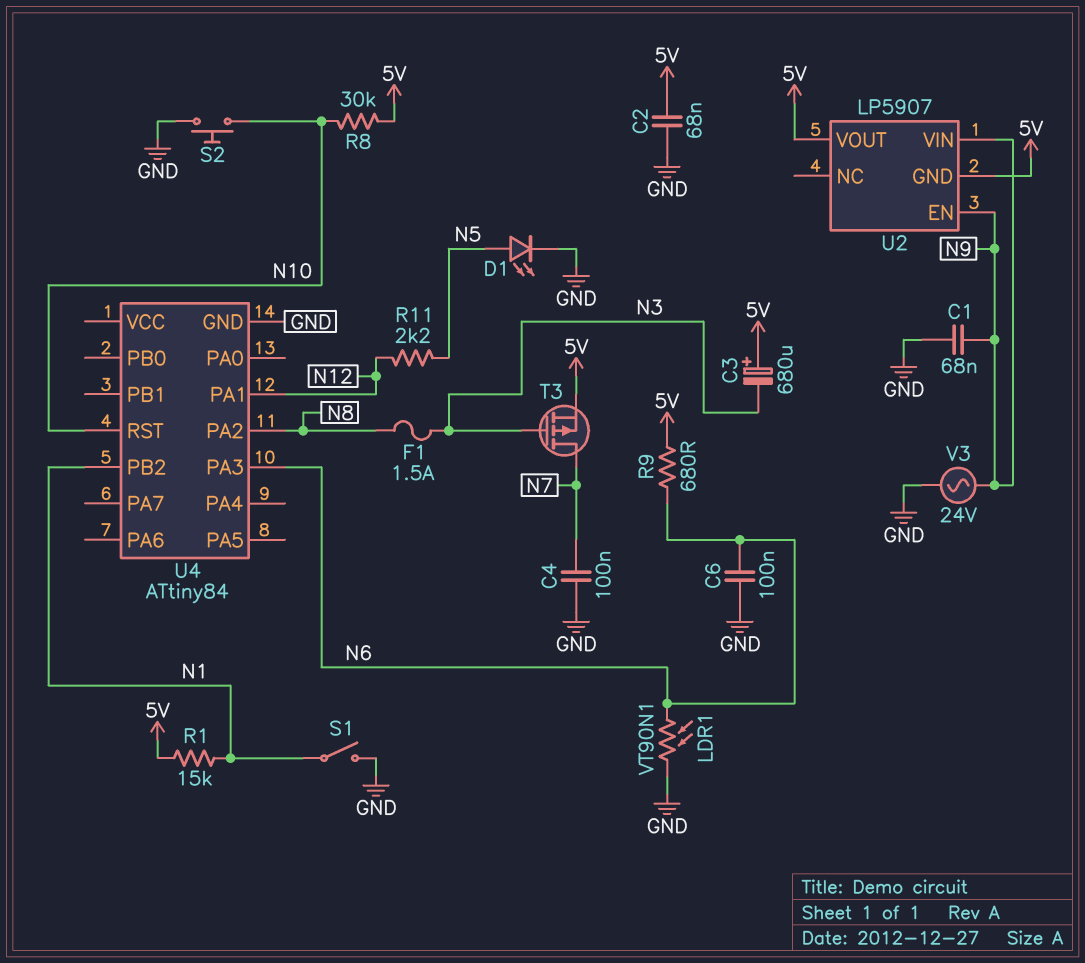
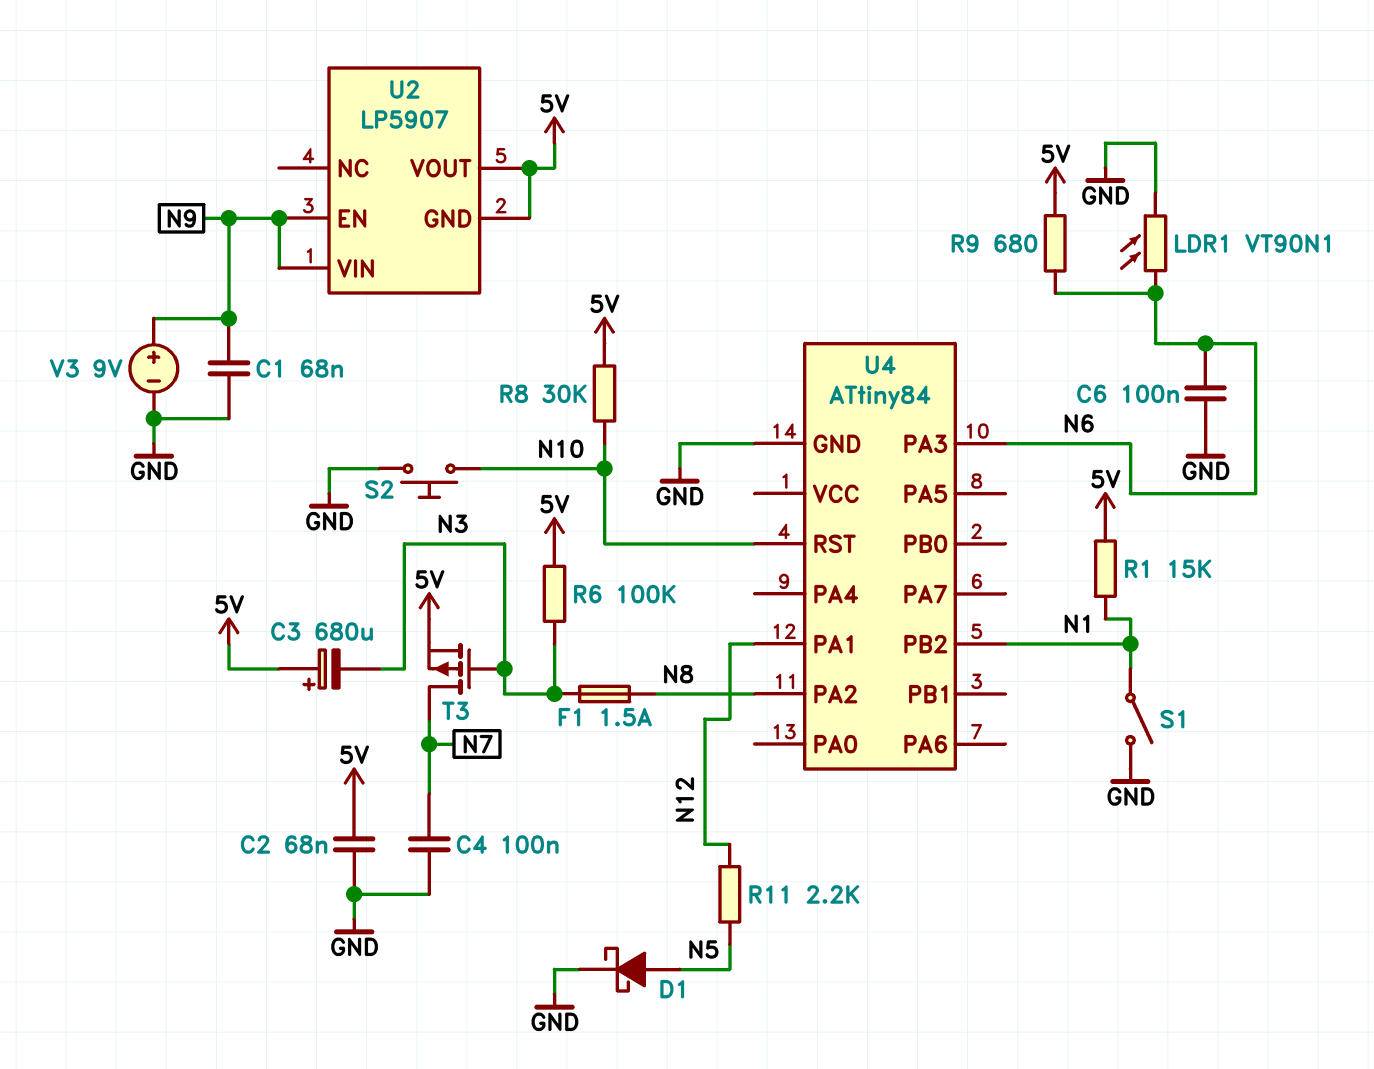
D1: LED (A N5, K GND) -> schottky (A N5, K GND)
R6: none -> 100k (5V, N3)
V3: AC 24V (GND, N9) -> 9V (plus N9, minus GND)

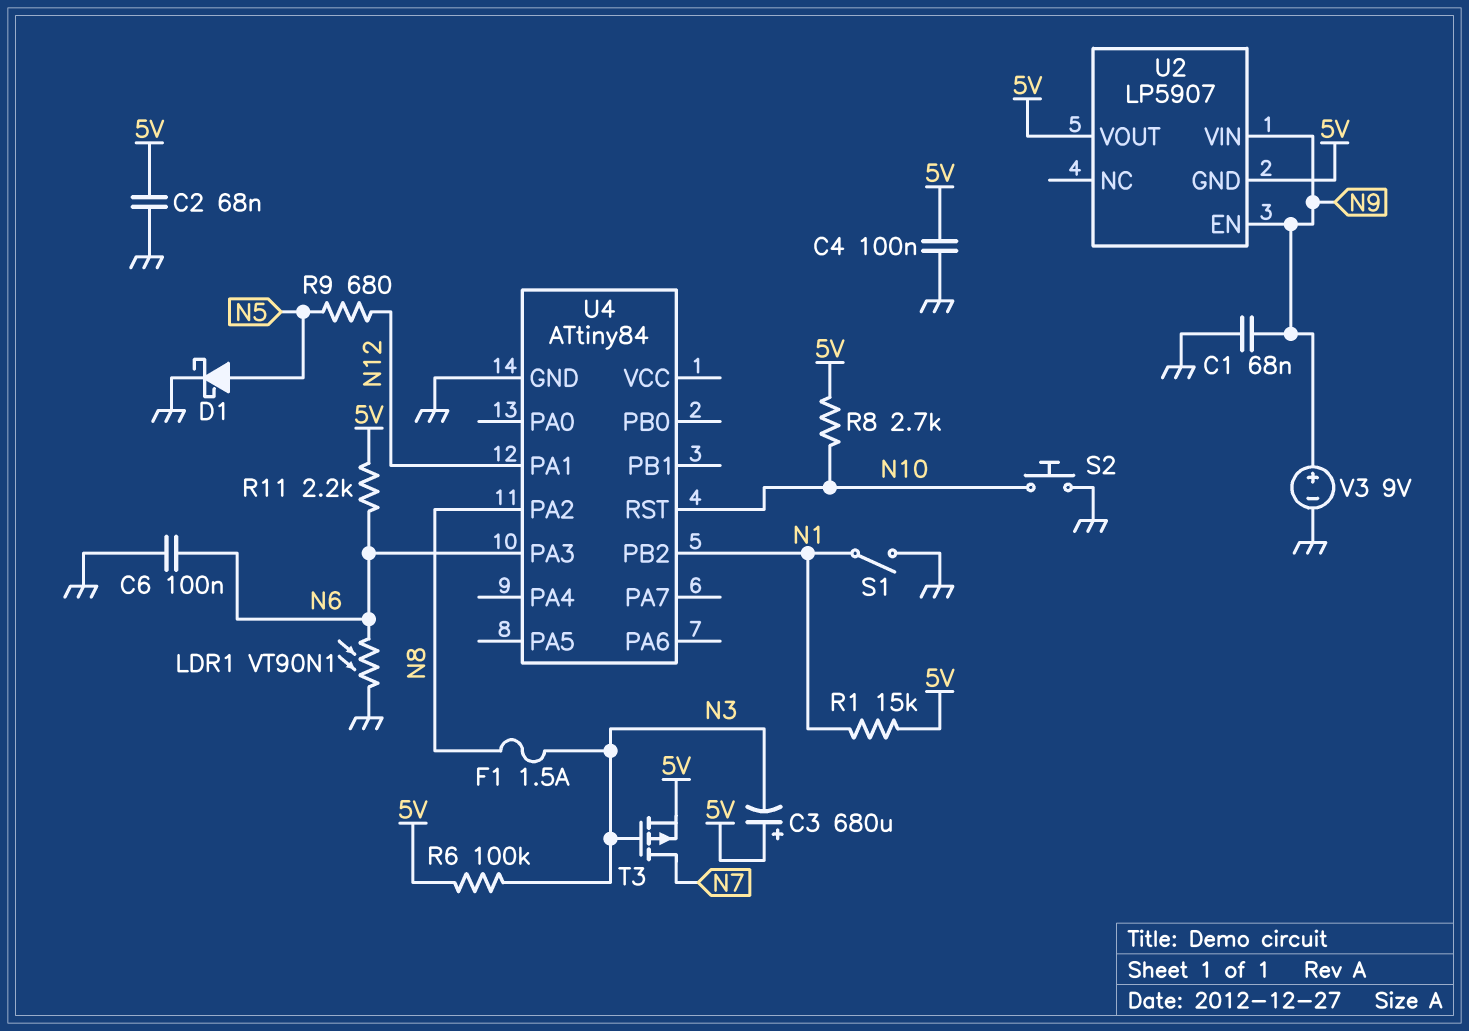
C4: 100nF (GND, N7) -> 100nF (5V, GND)
R8: 30k (5V, N10) -> 2.7k (5V, N10)
R9: 680 (5V, N6) -> 680 (N5, N12)
R11: 2.2k (N5, N12) -> 2.2k (5V, N6)

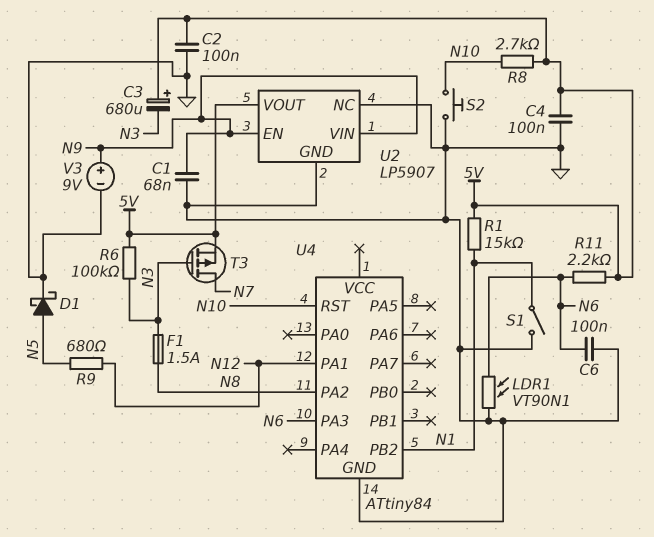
C2: 68nF (5V, GND) -> 100nF (5V, GND)
U2 pin GND: 5V -> GND
U2 pin NC: none -> GND

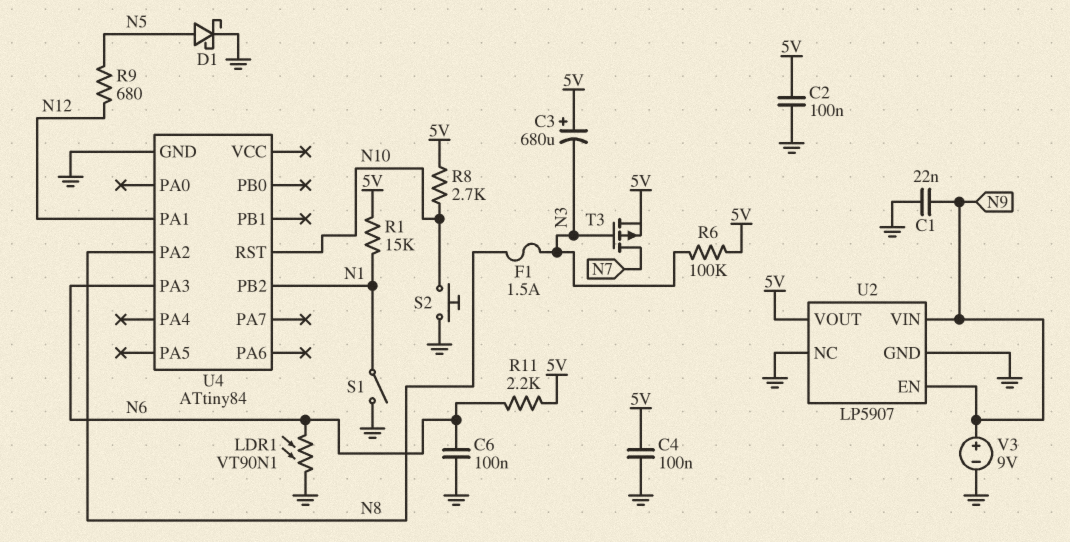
C1: 68nF (GND, N9) -> 22nF (GND, N9)

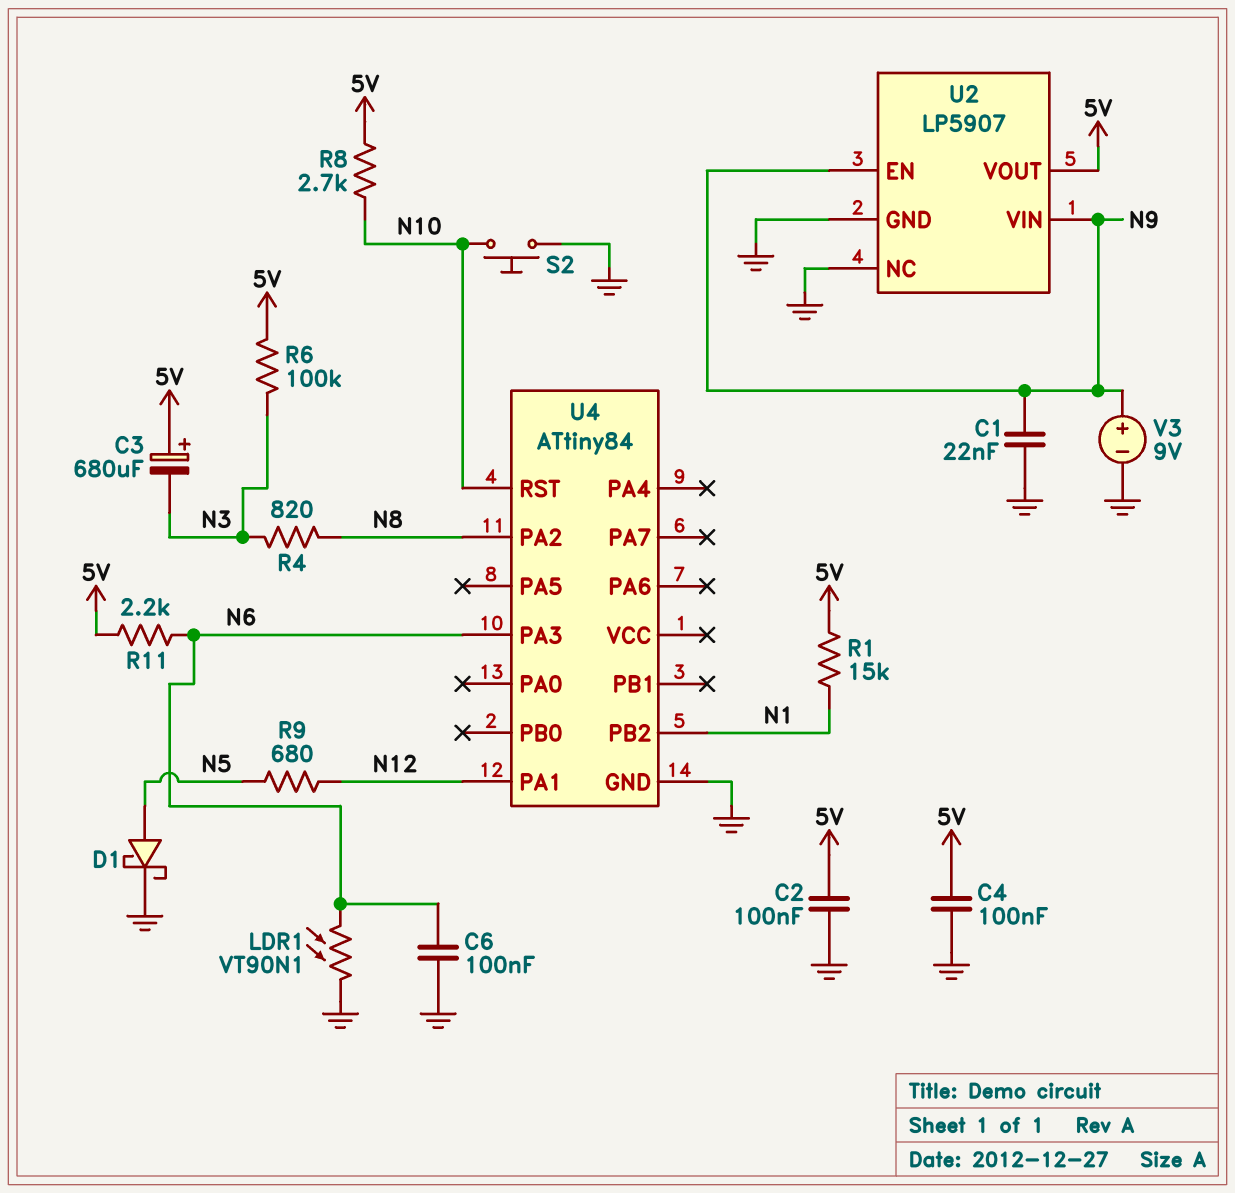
F1: 1.5A (N3, N8) -> none
R4: none -> 820 (N3, N8)
S1: switch (GND, N1) -> none
T3: PMOS (G N3, D N7, S 5V) -> none

